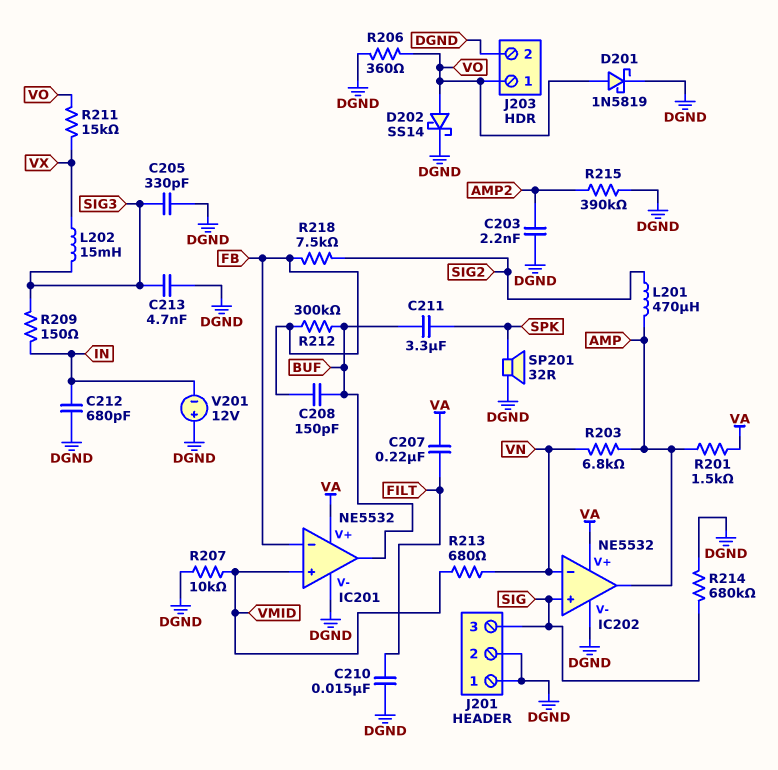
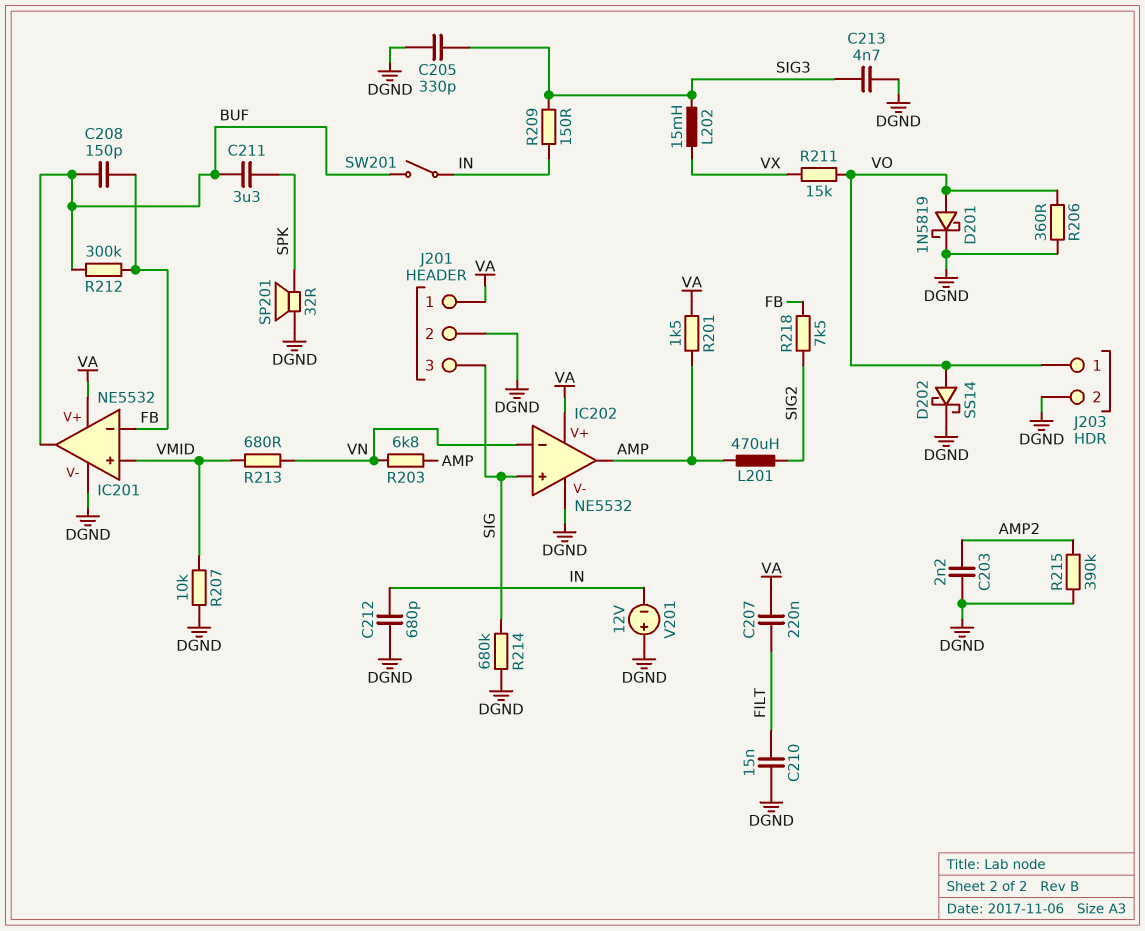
J201 pin 1: DGND -> VA
SW201: none -> switch (BUF, IN)

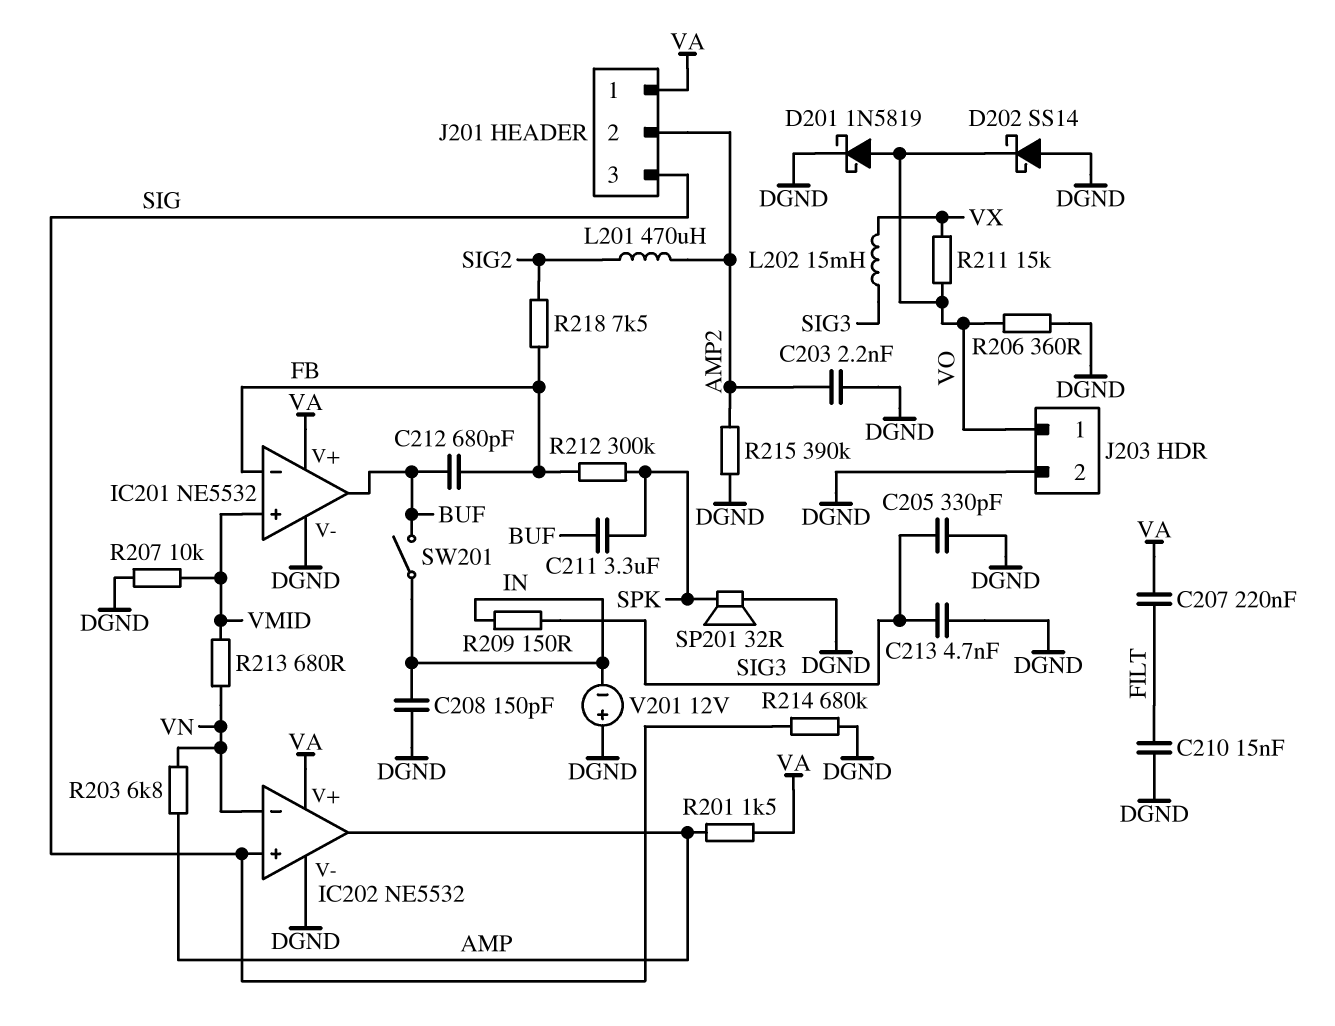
C208: 150pF (BUF, FB) -> 150pF (DGND, IN)
C212: 680pF (DGND, IN) -> 680pF (BUF, FB)
D202: schottky SS14 (A VO, K DGND) -> schottky SS14 (A DGND, K VO)
J201 pin 2: DGND -> AMP2
L201: 470uH (AMP, SIG2) -> 470uH (AMP2, SIG2)
R212: 300k (BUF, FB) -> 300k (FB, SPK)

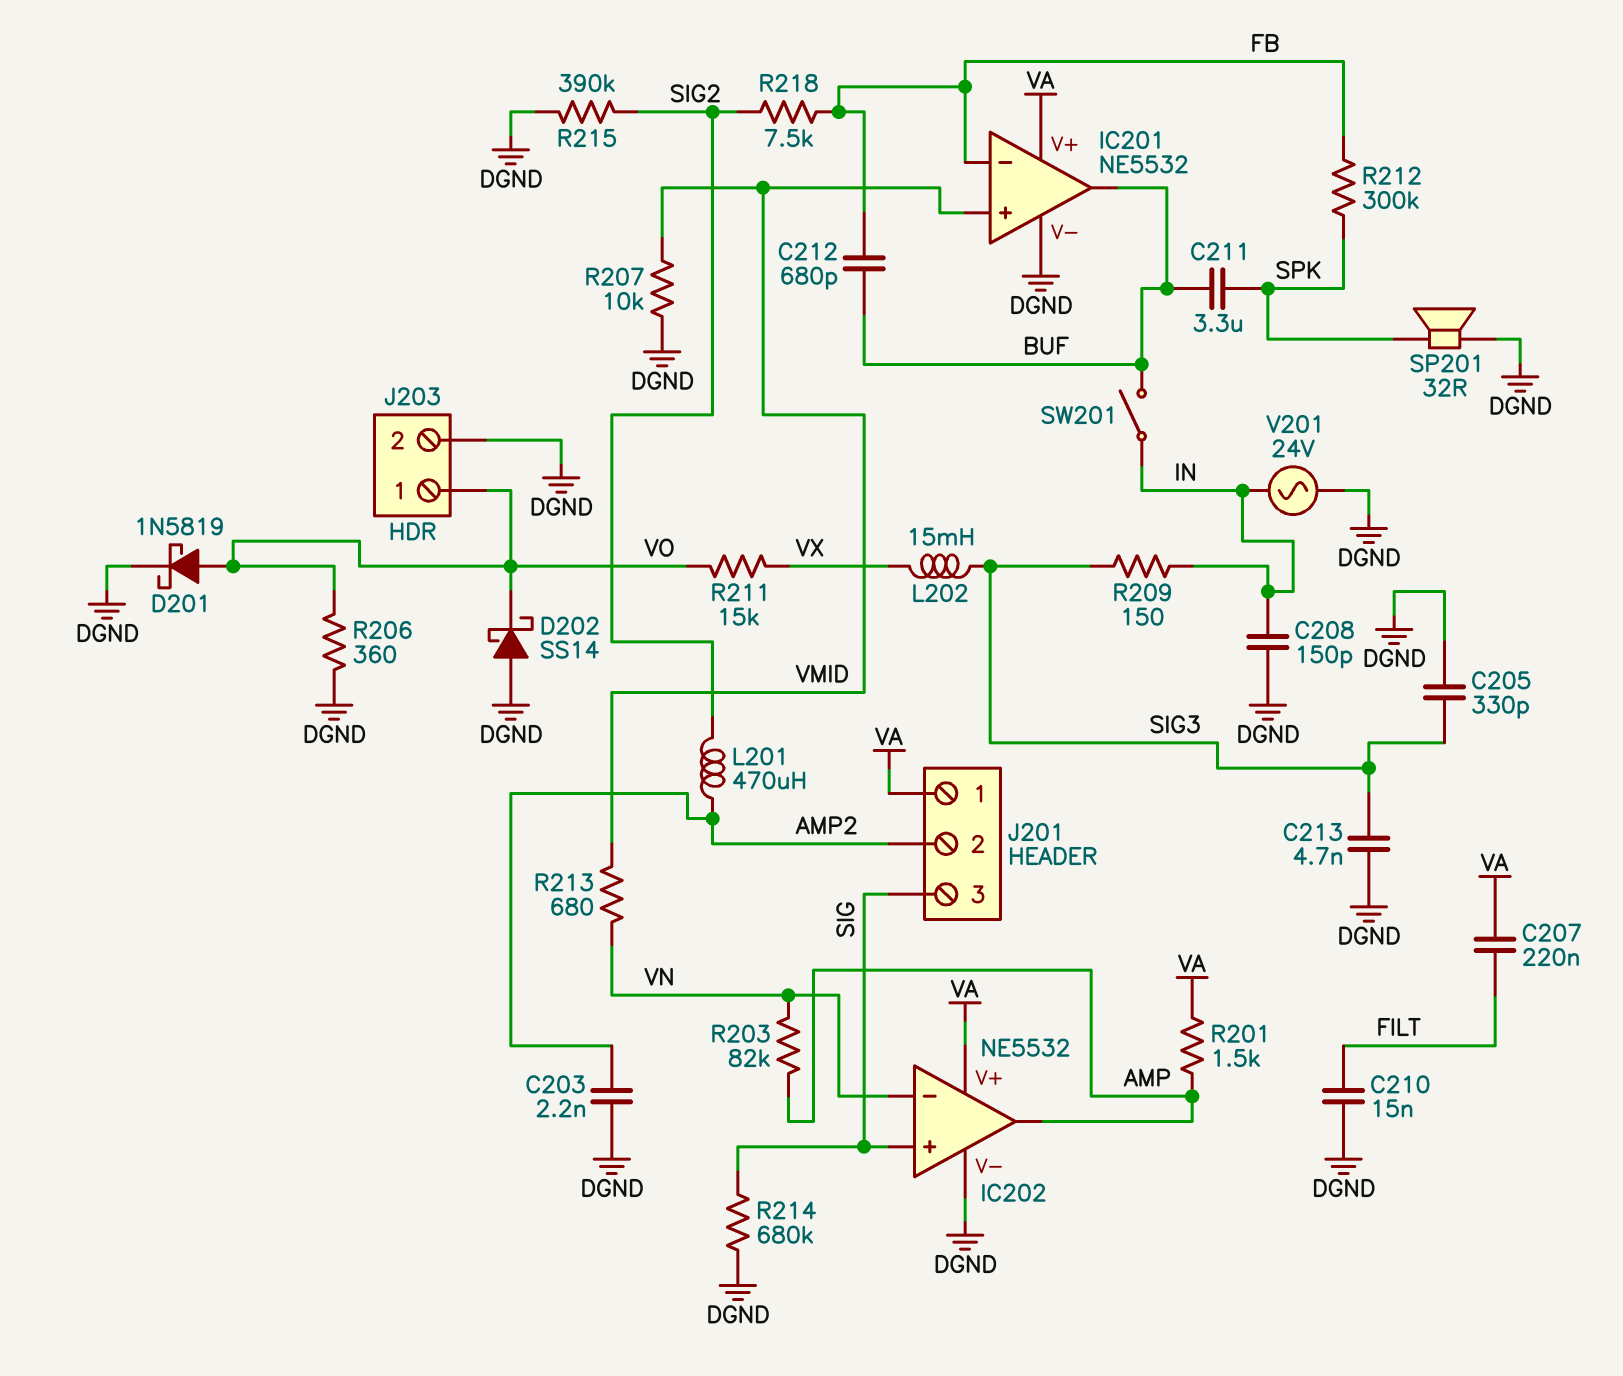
R203: 6.8k (AMP, VN) -> 82k (AMP, VN)
R215: 390k (AMP2, DGND) -> 390k (DGND, SIG2)
V201: 12V (plus DGND, minus IN) -> AC 24V (DGND, IN)

